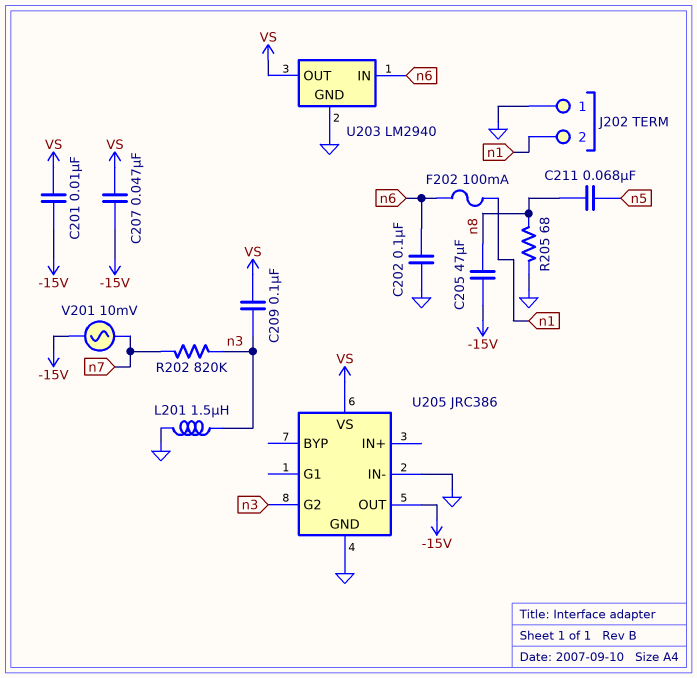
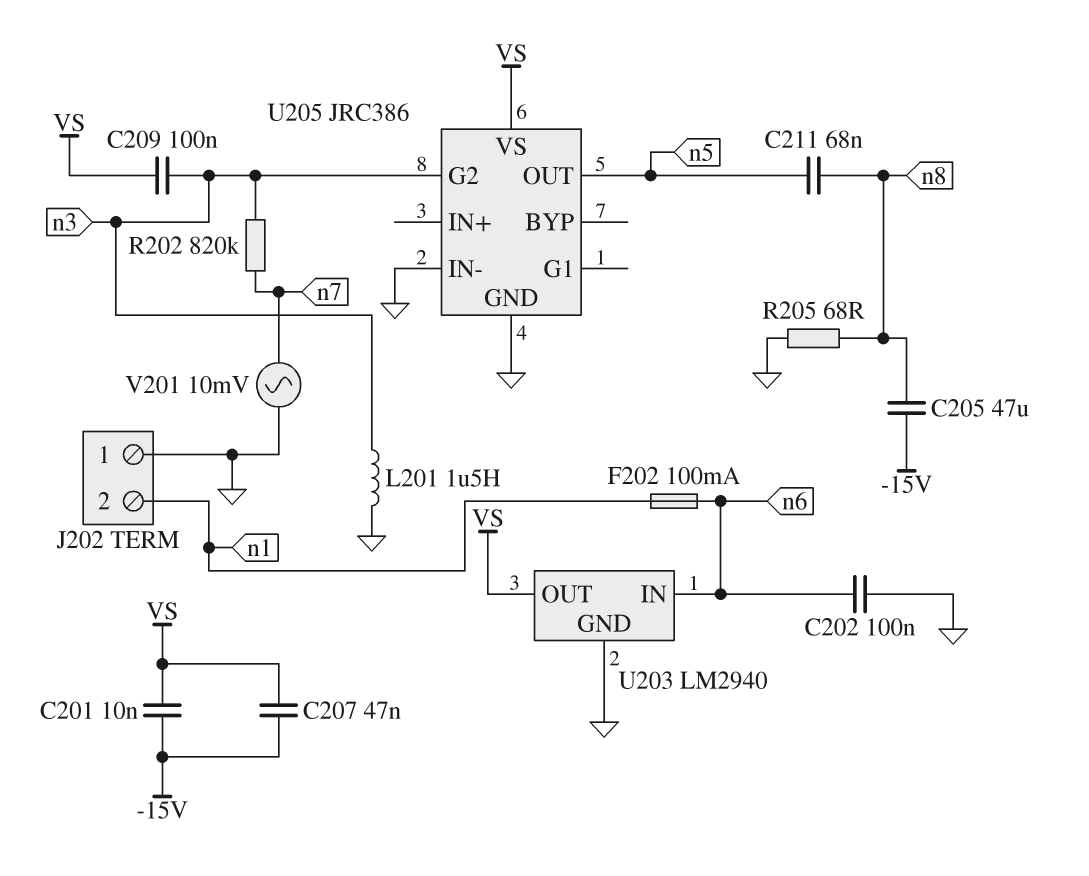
U205 pin OUT: -15V -> n5
V201: AC 10mV (-15V, n7) -> AC 10mV (GND, n7)

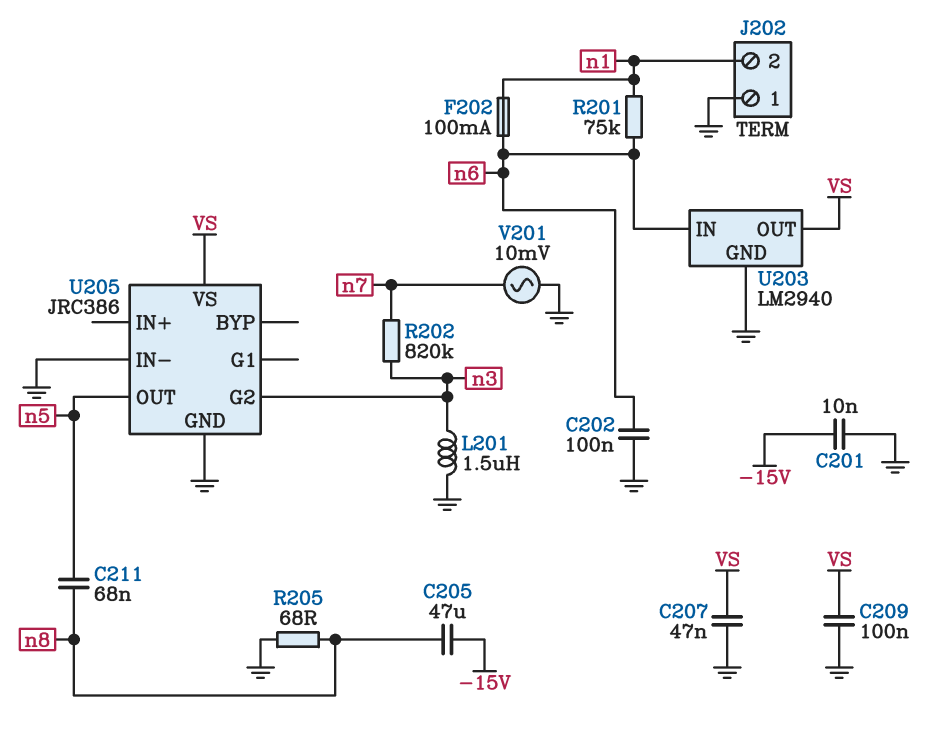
C201: 10nF (-15V, VS) -> 10nF (-15V, GND)
C207: 47nF (-15V, VS) -> 47nF (GND, VS)
C209: 100nF (VS, n3) -> 100nF (GND, VS)
R201: none -> 75k (n1, n6)

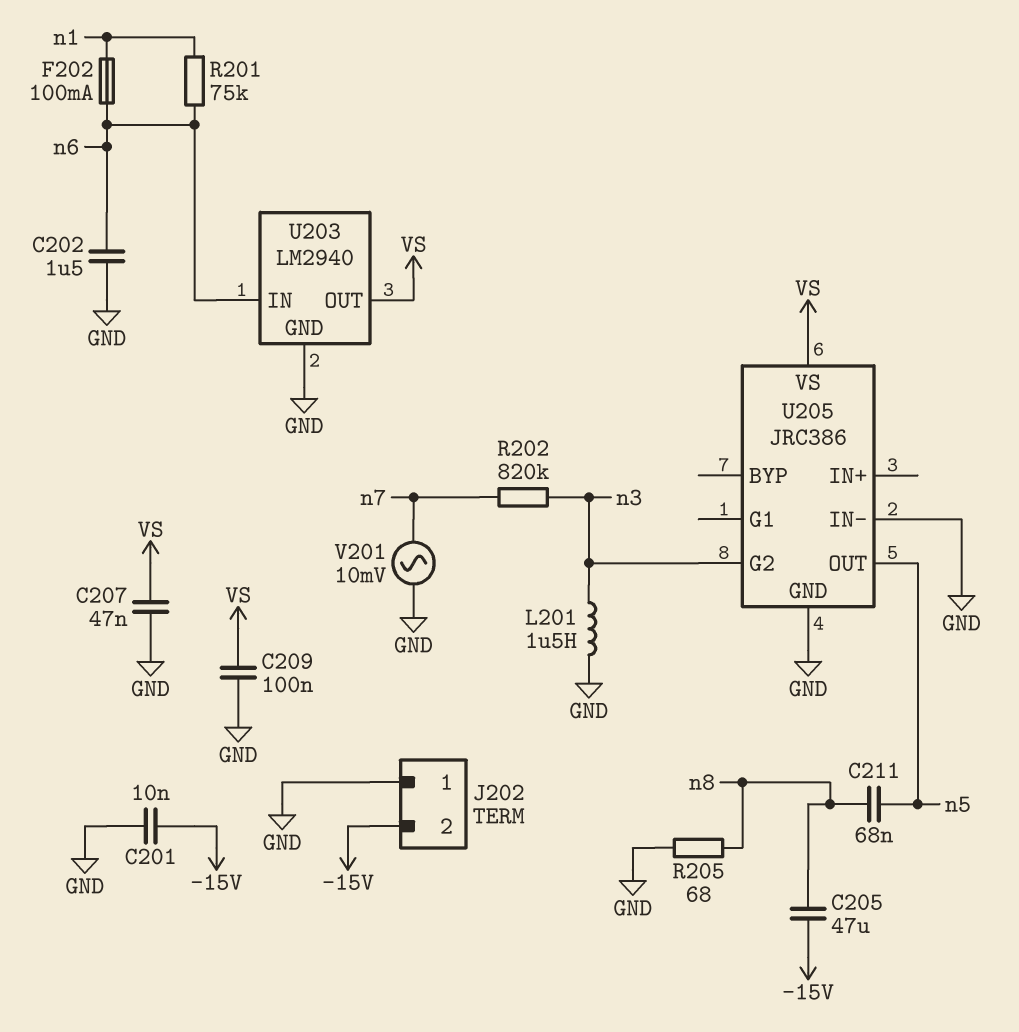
C202: 100nF (GND, n6) -> 1.5uF (GND, n6)
J202 pin 2: n1 -> -15V

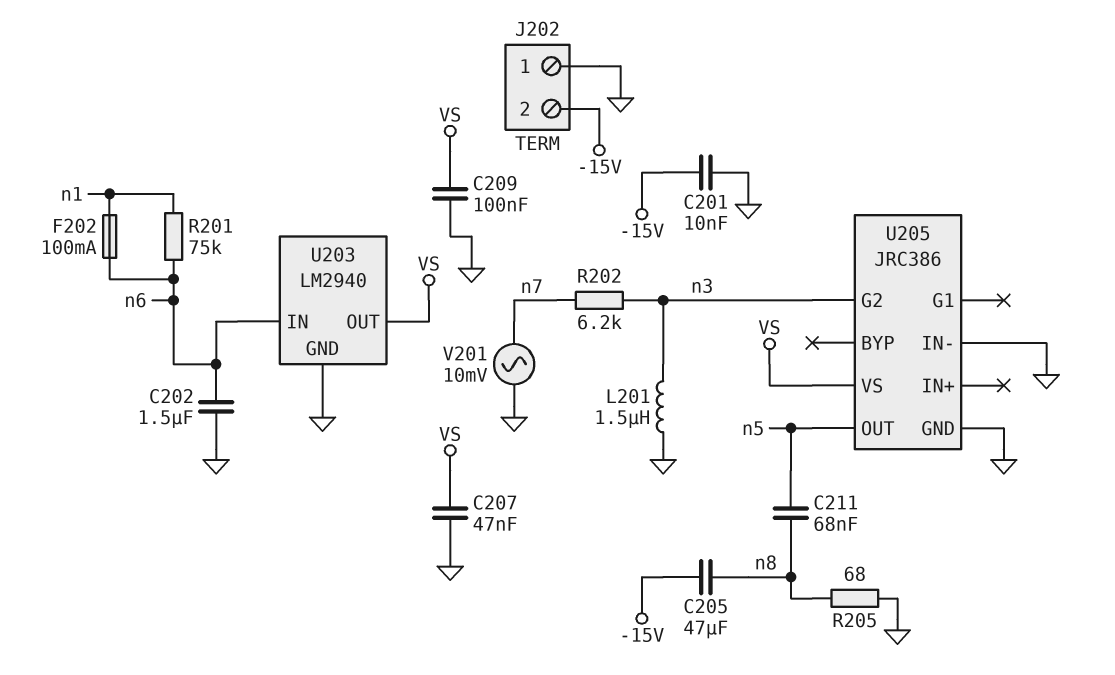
R202: 820k (n3, n7) -> 6.2k (n3, n7)

